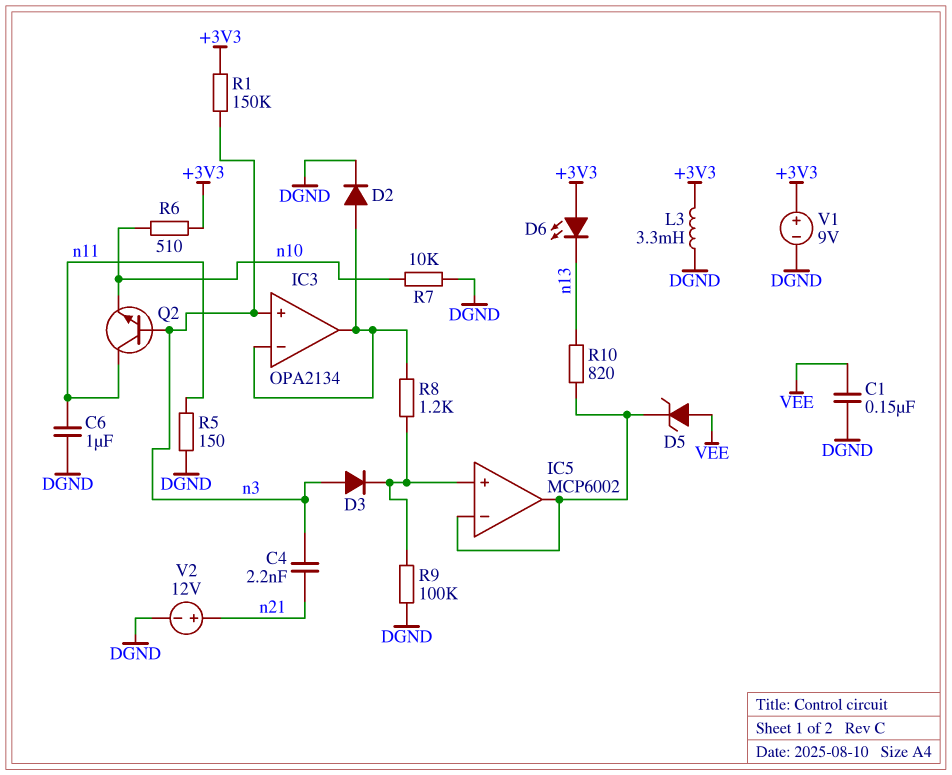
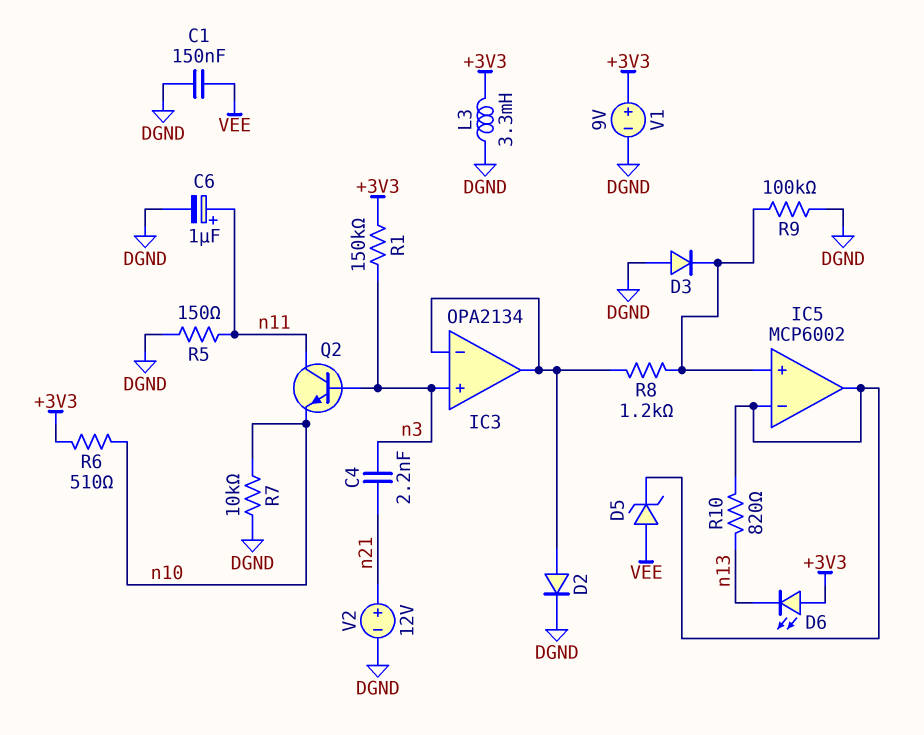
C6: 1uF (DGND, n11) -> 1uF (plus n11, minus DGND)
D3: diode (A n3, K IC5/in+) -> diode (A DGND, K IC5/in+)

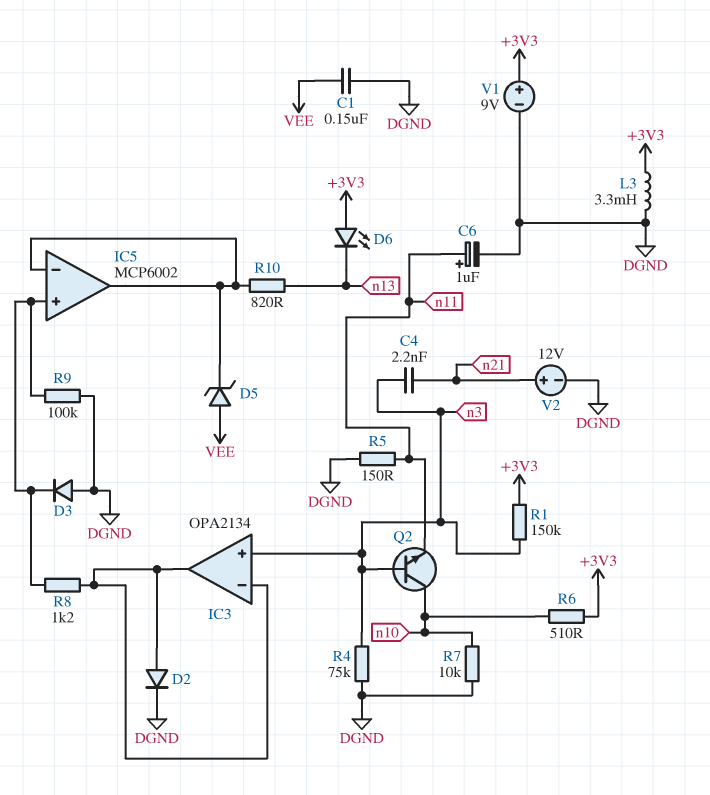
Q2: NPN (B n3, C n11, E n10) -> NPN (B n3, C n10, E n11)
R4: none -> 75k (DGND, n3)

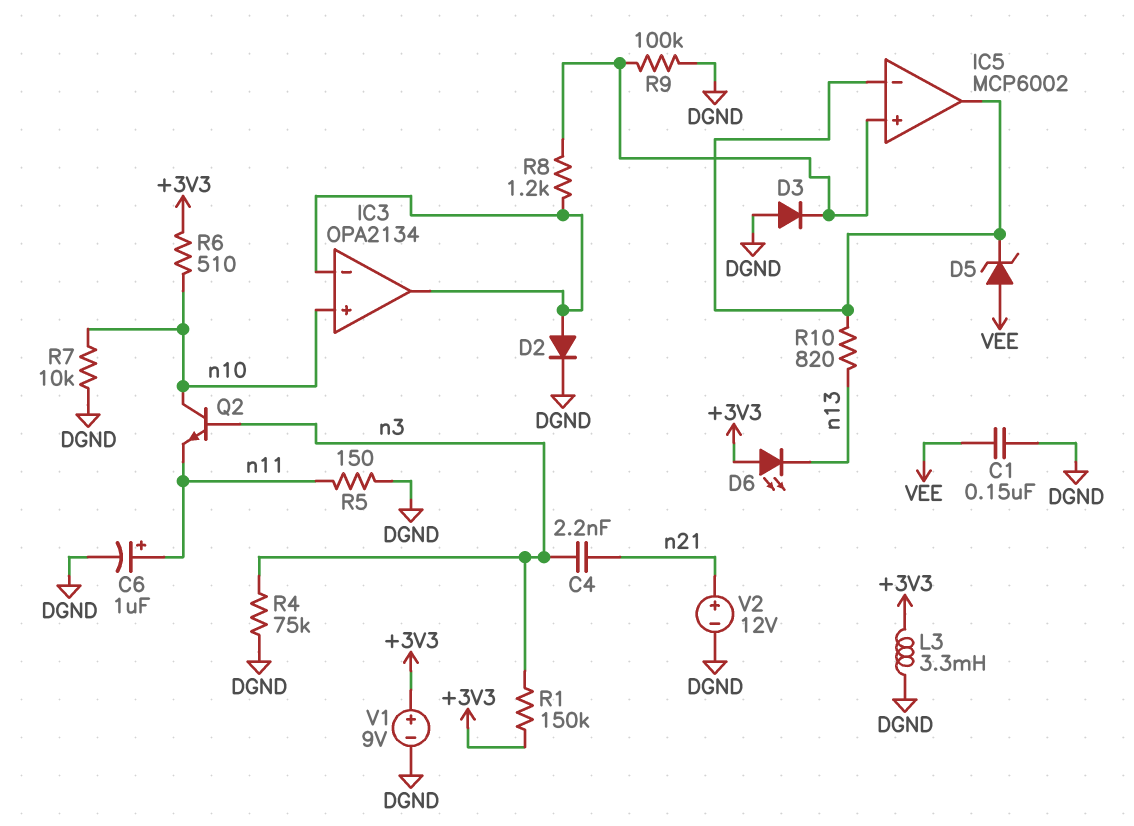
IC3 pin in+: n3 -> n10

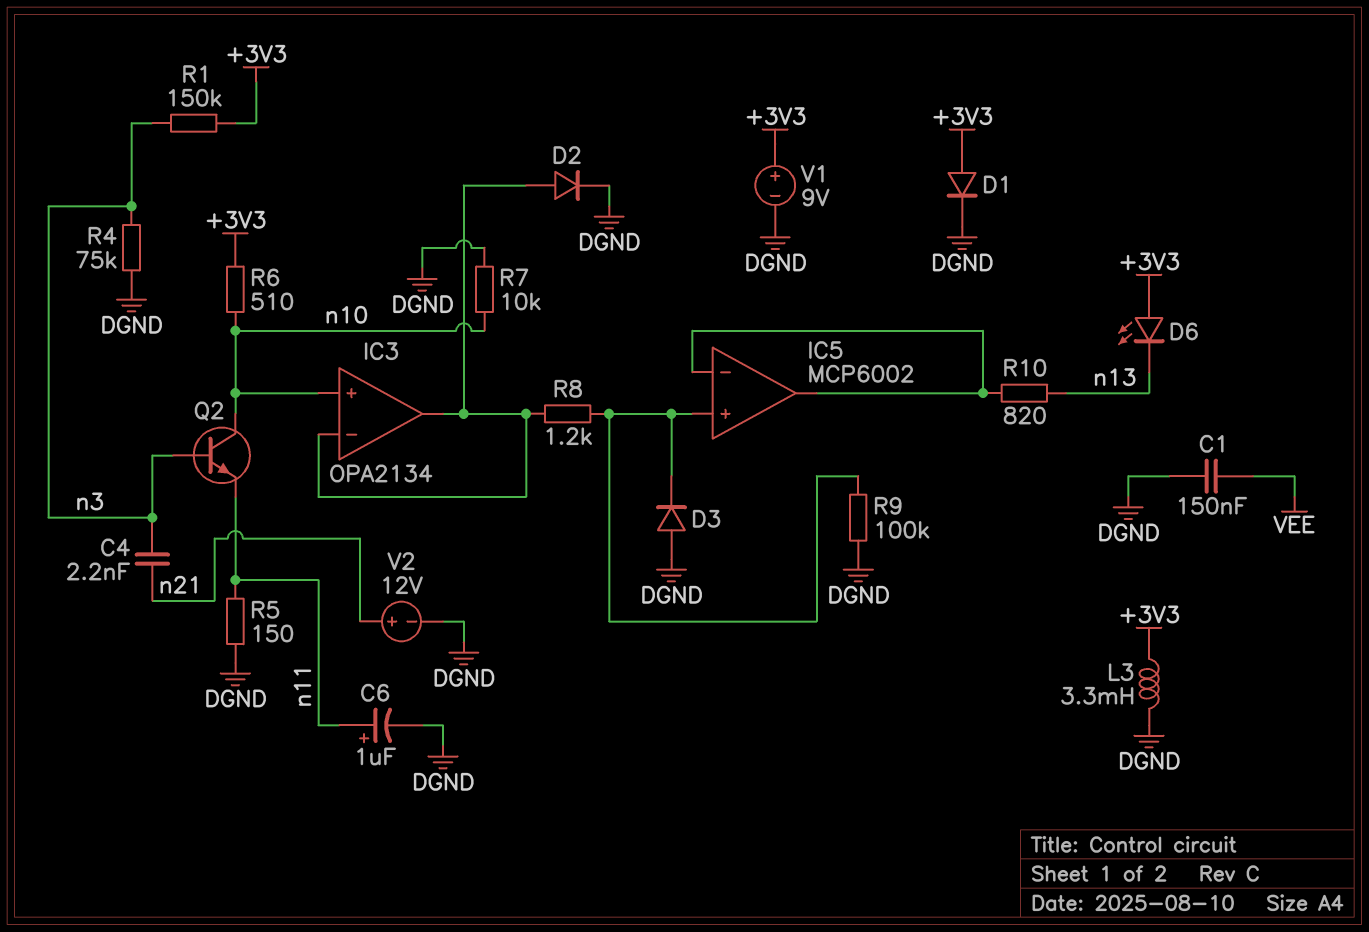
D1: none -> diode (A +3V3, K DGND)
D5: zener (A VEE, K IC5/in-) -> none

